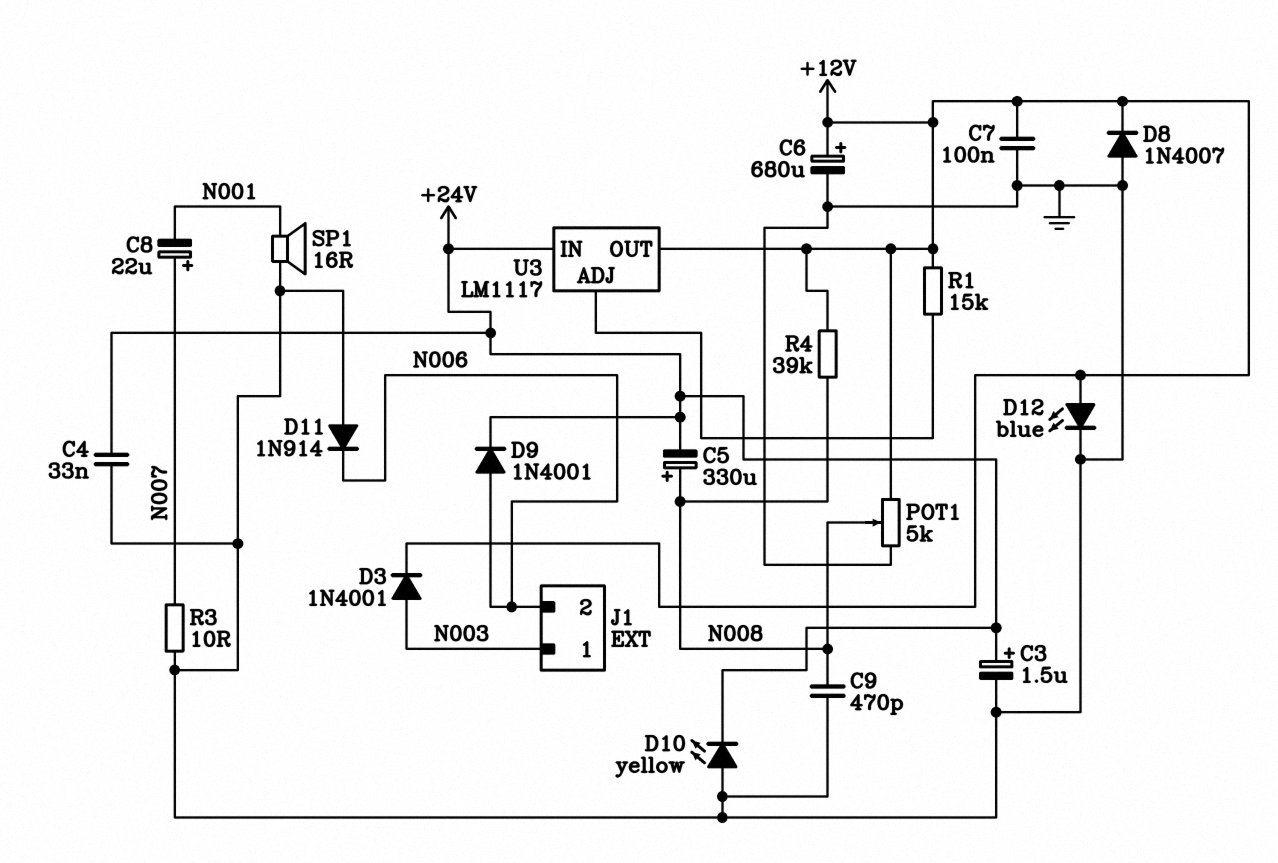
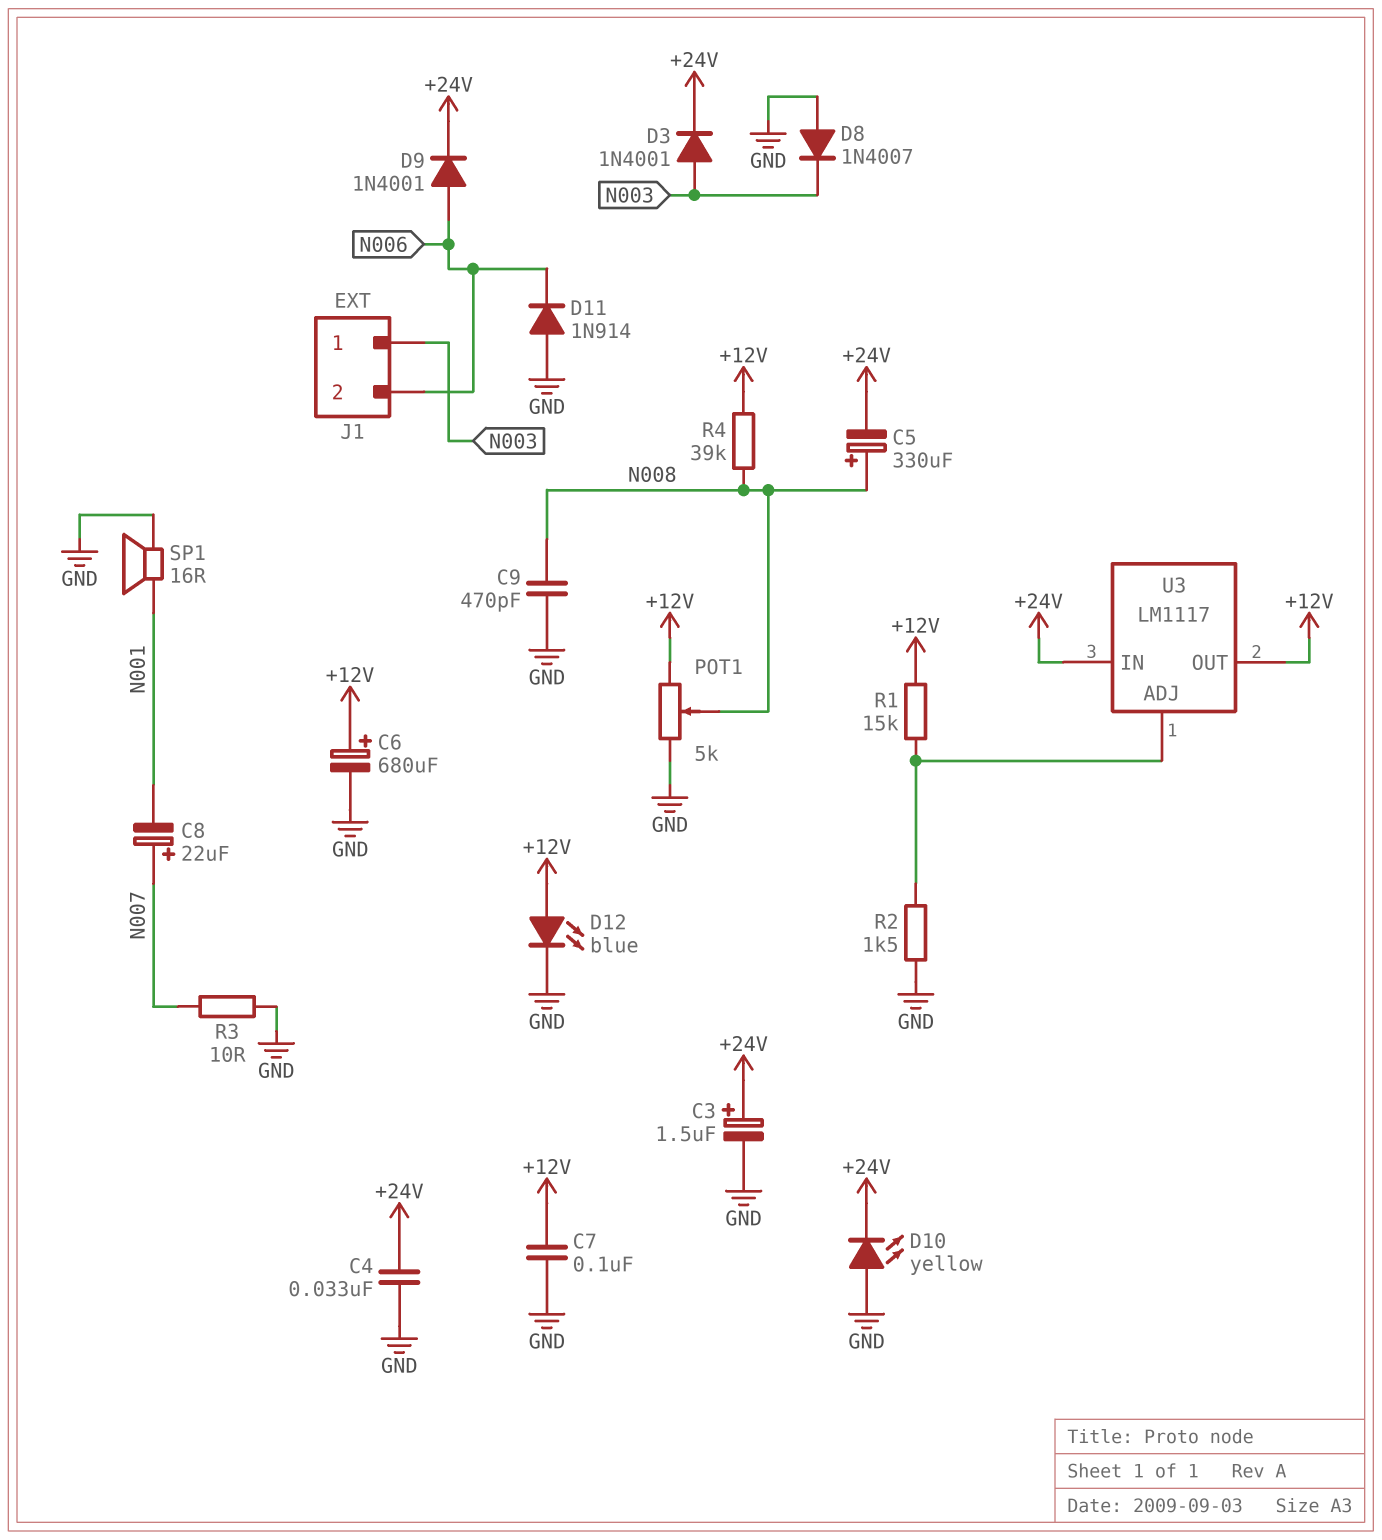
D3: diode 1N4001 (A N003, K +12V) -> diode 1N4001 (A N003, K +24V)
D8: diode 1N4007 (A GND, K +12V) -> diode 1N4007 (A GND, K N003)
R2: none -> 1.5k (GND, U3/ADJ)

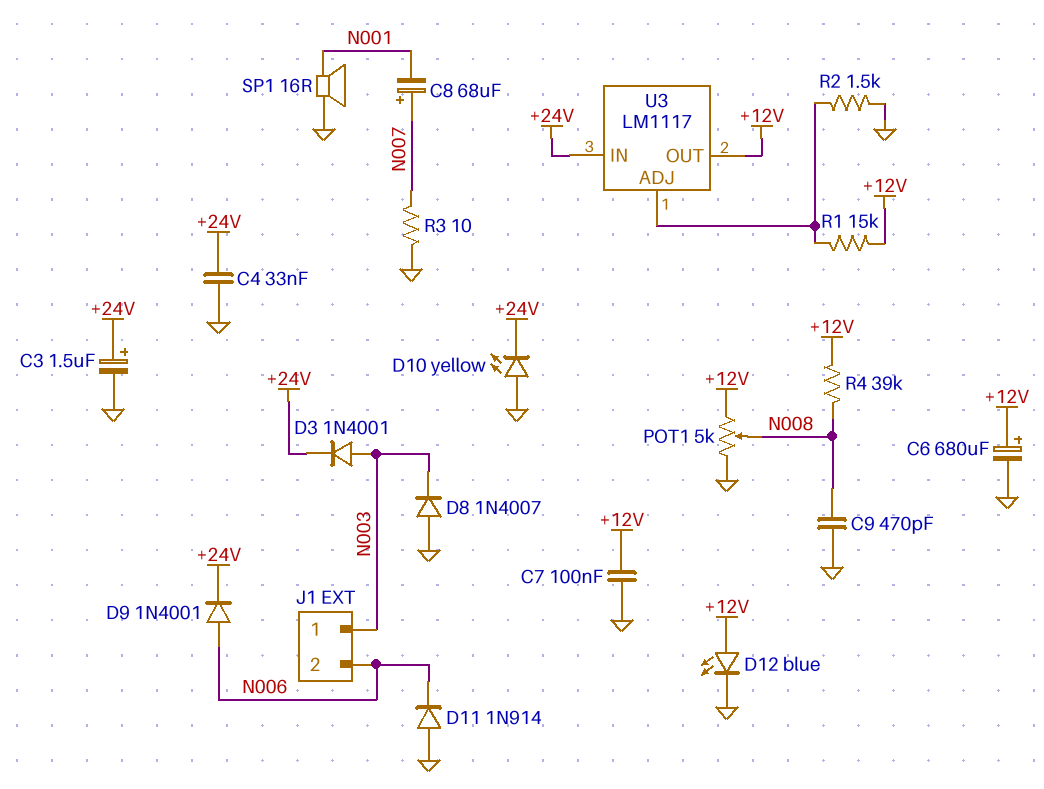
C5: 330uF (plus N008, minus +24V) -> none
C8: 22uF (plus N007, minus N001) -> 68uF (plus N007, minus N001)

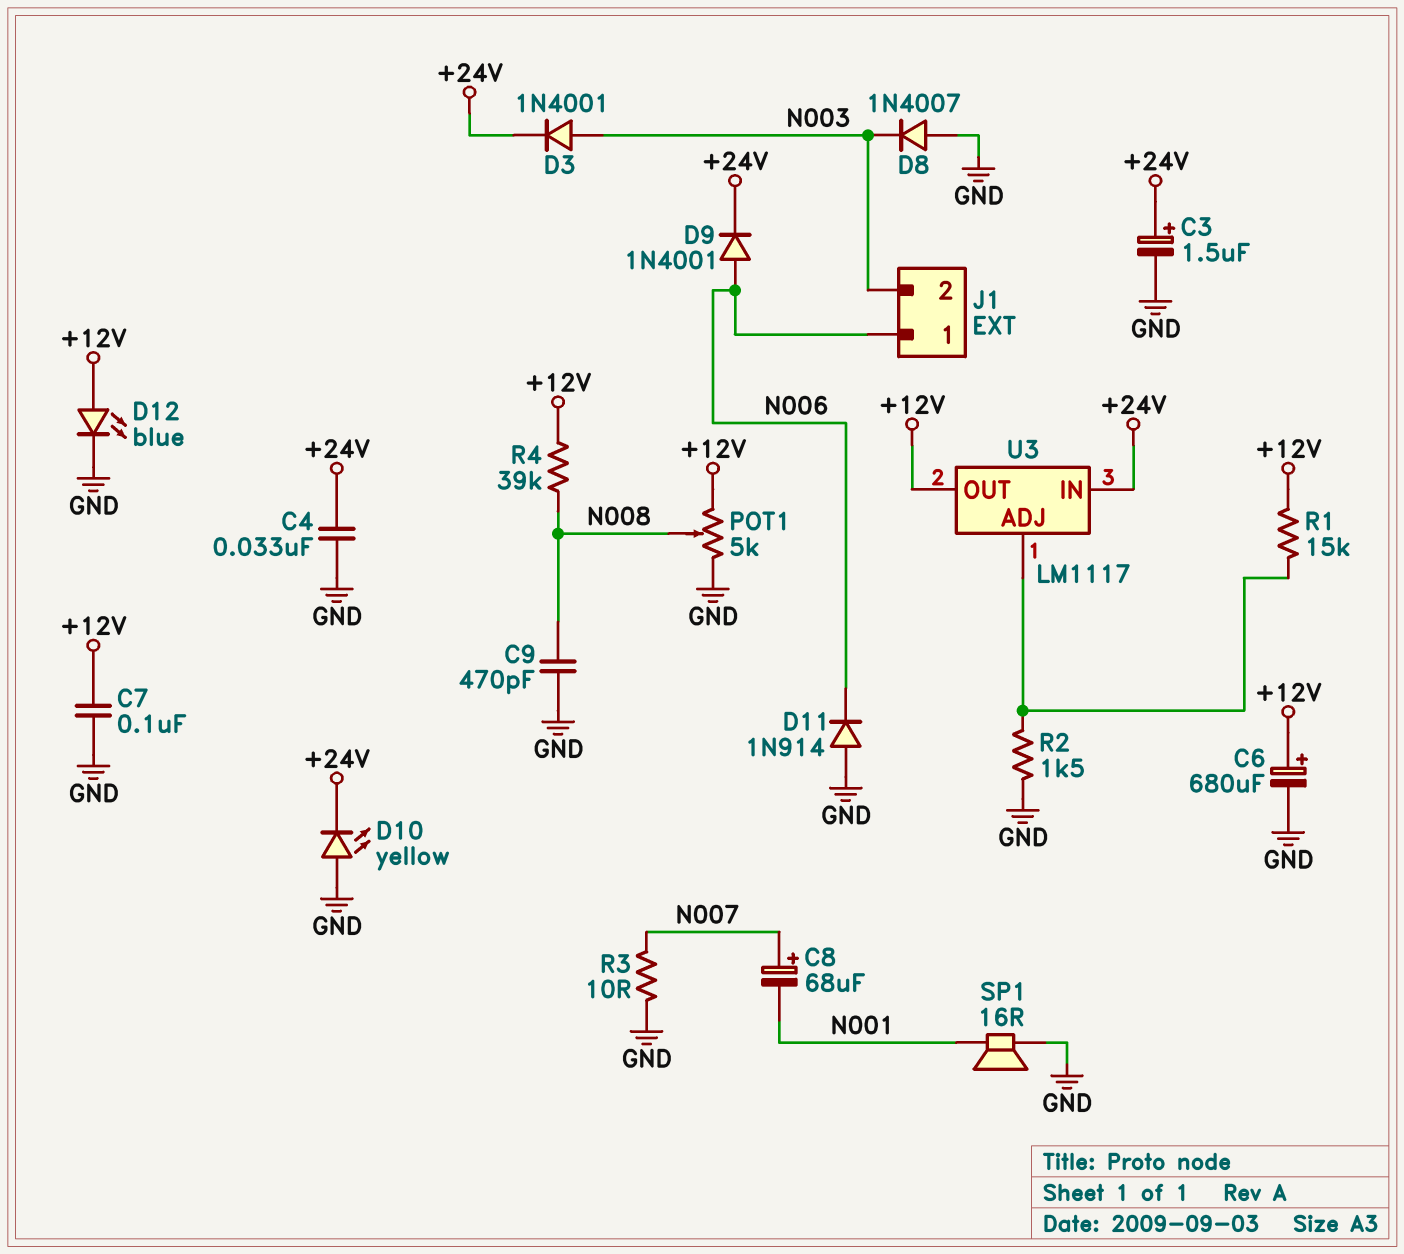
J1 pin 1: N003 -> N006
J1 pin 2: N006 -> N003

